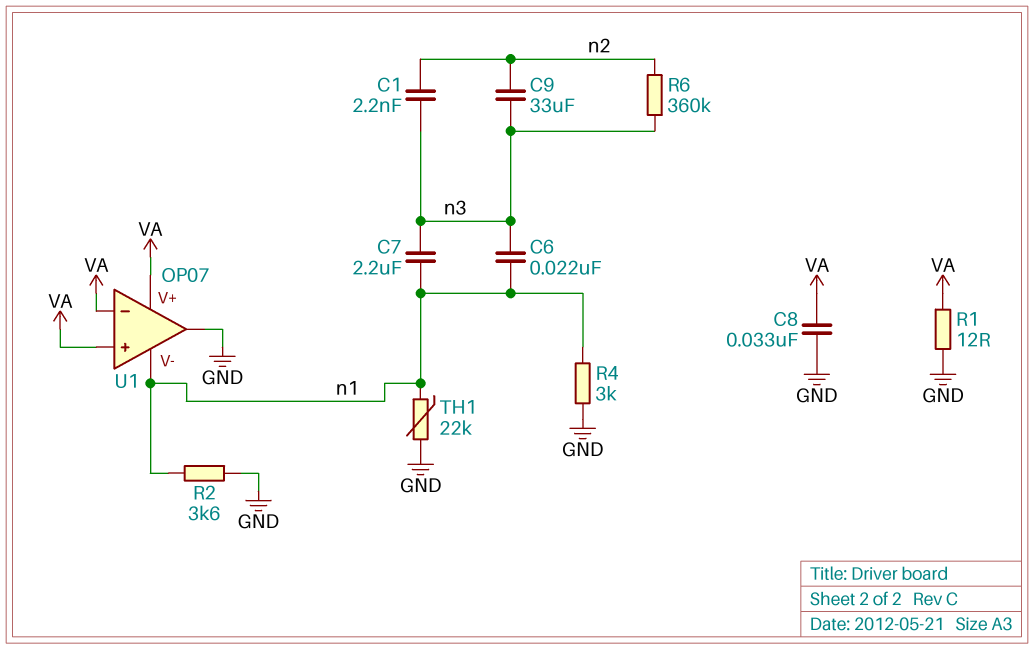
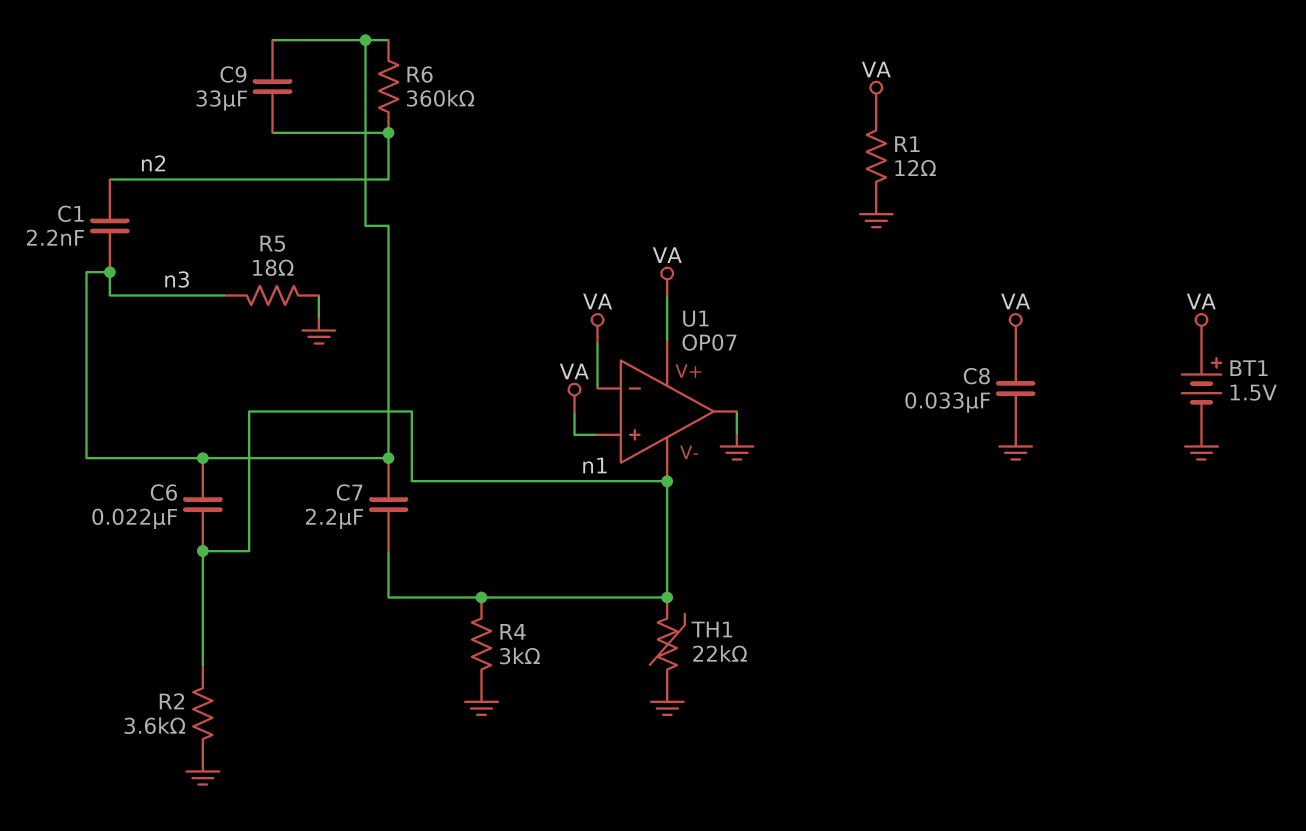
BT1: none -> 1.5V (plus VA, minus GND)
R5: none -> 18 (GND, n3)

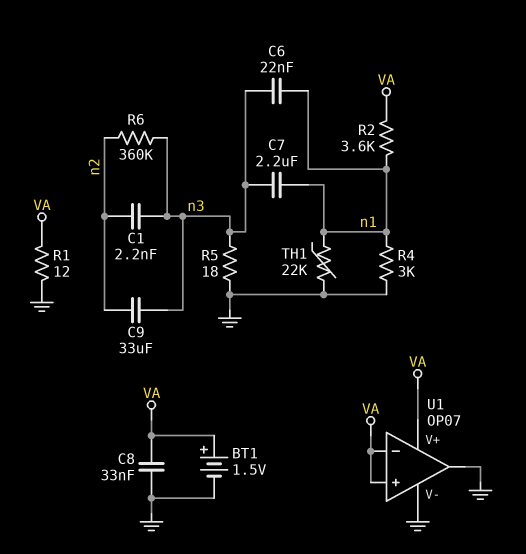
R2: 3.6k (GND, n1) -> 3.6k (VA, n1)
U1 pin V-: n1 -> GND

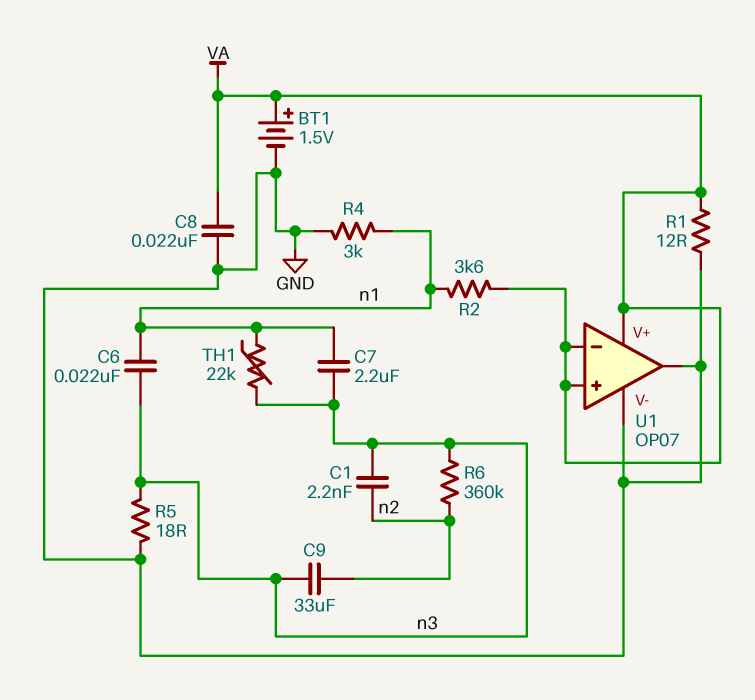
C8: 33nF (GND, VA) -> 22nF (GND, VA)
TH1: 22k (GND, n1) -> 22k (n1, n3)

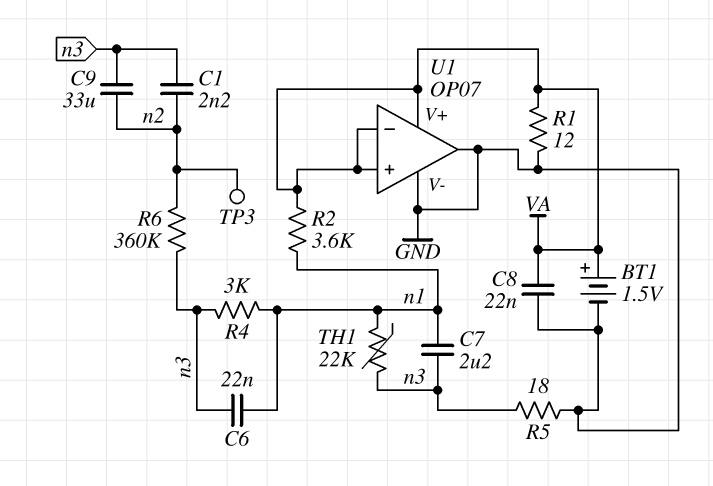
R4: 3k (GND, n1) -> 3k (n1, n3)
TP3: none -> test point (n2)

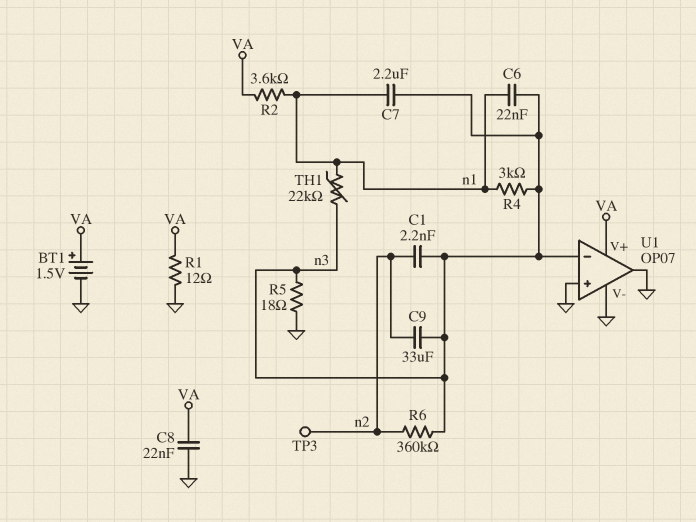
U1 pin in+: VA -> GND
U1 pin in-: VA -> n3

